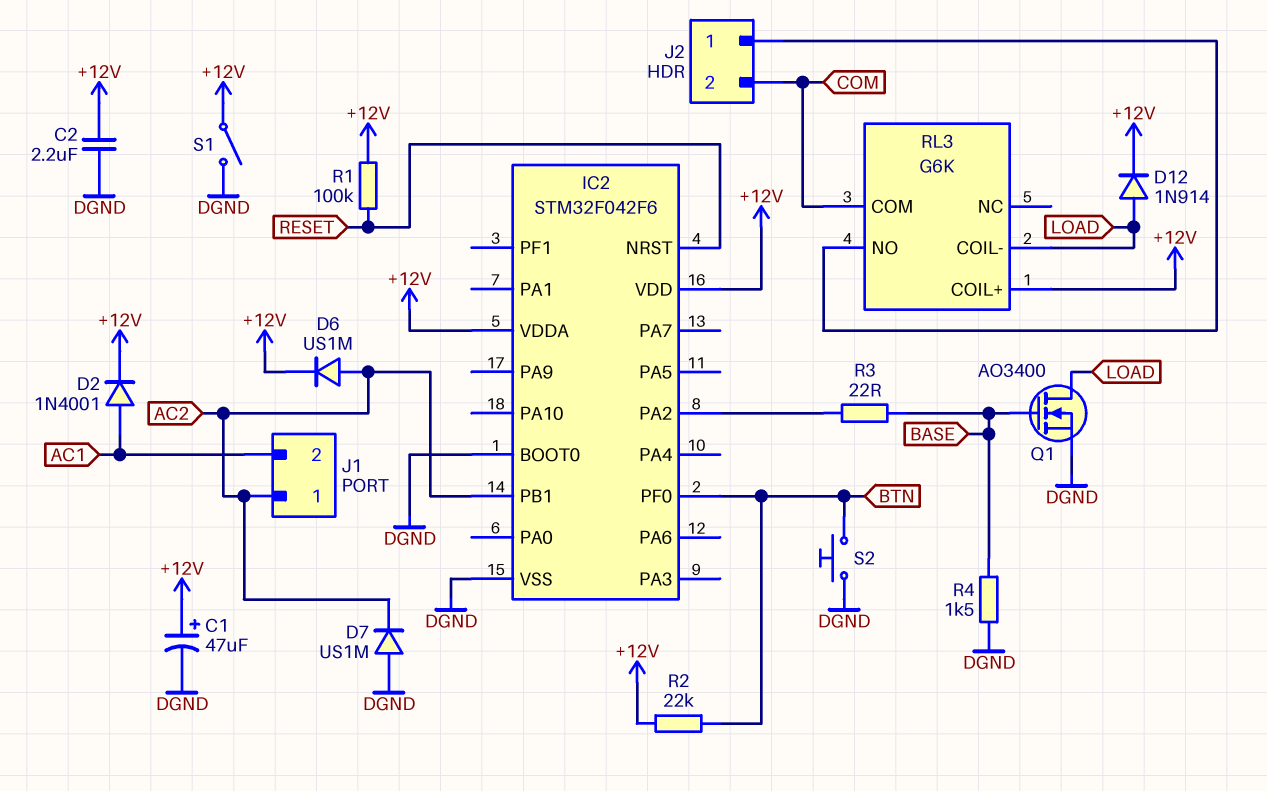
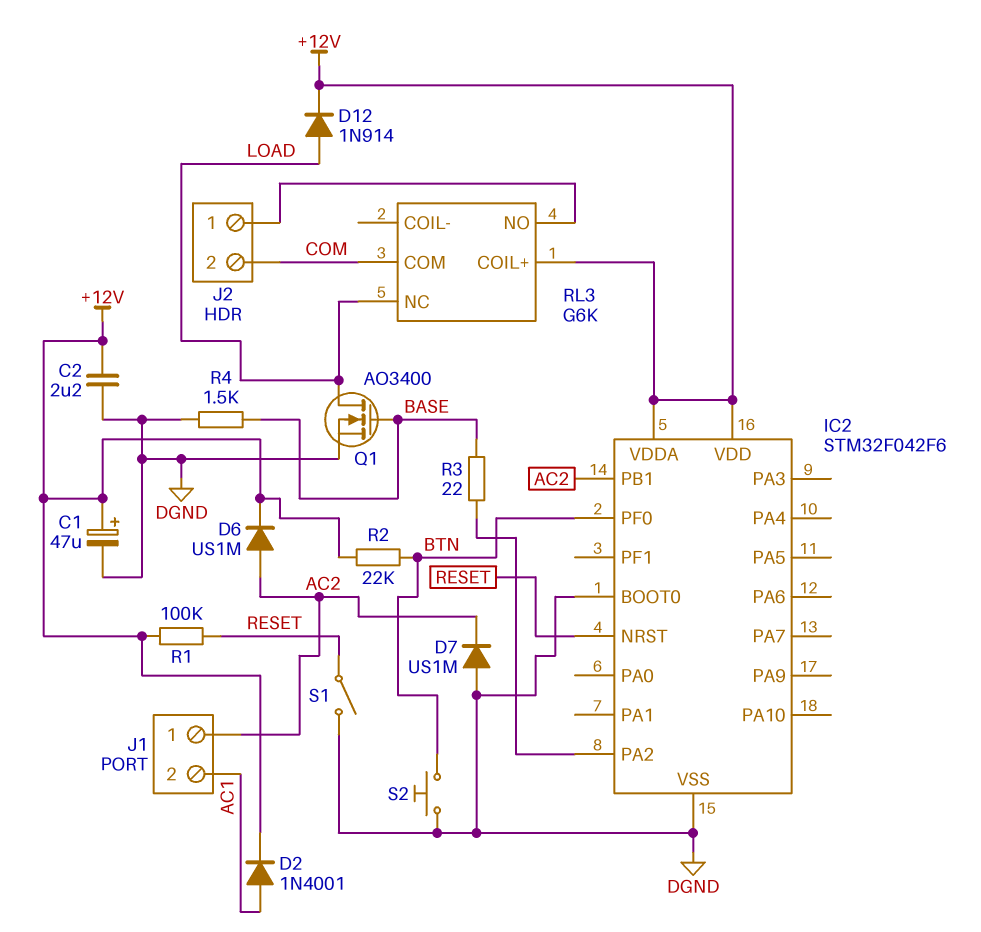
RL3 pin COIL-: LOAD -> none
RL3 pin NC: none -> LOAD
S1: switch (+12V, DGND) -> switch (DGND, RESET)

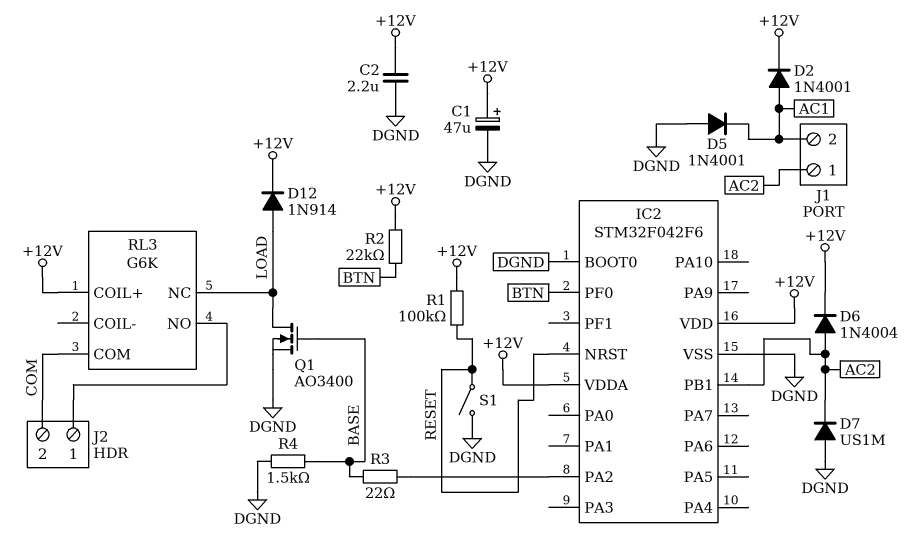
D5: none -> diode 1N4001 (A DGND, K AC1)
D6: diode US1M (A AC2, K +12V) -> diode 1N4004 (A AC2, K +12V)
S2: button (BTN, DGND) -> none

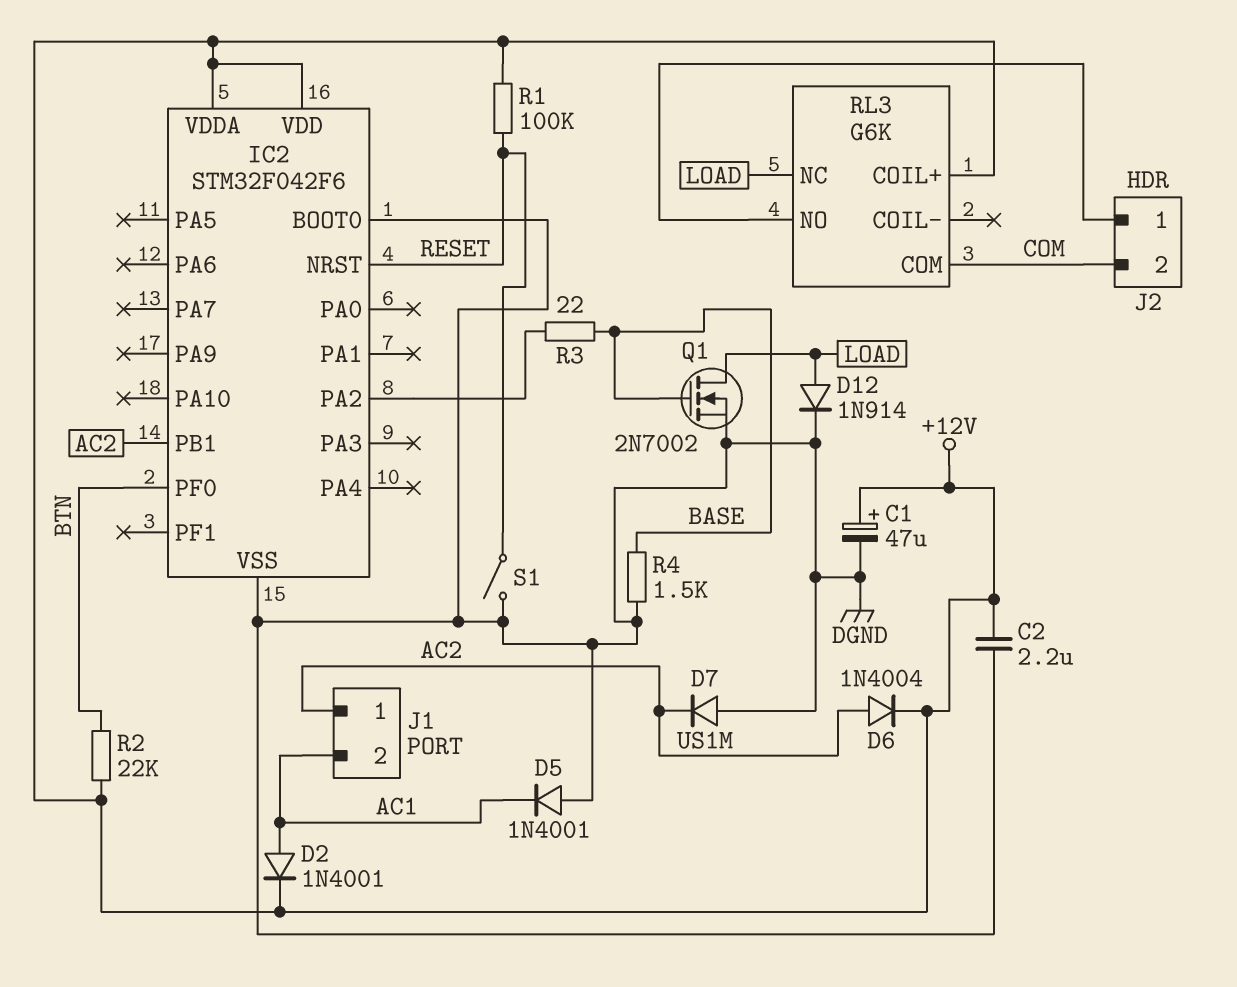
D12: diode 1N914 (A LOAD, K +12V) -> diode 1N914 (A LOAD, K DGND)
Q1: NMOS AO3400 (G BASE, D LOAD, S DGND) -> NMOS 2N7002 (G BASE, D LOAD, S DGND)

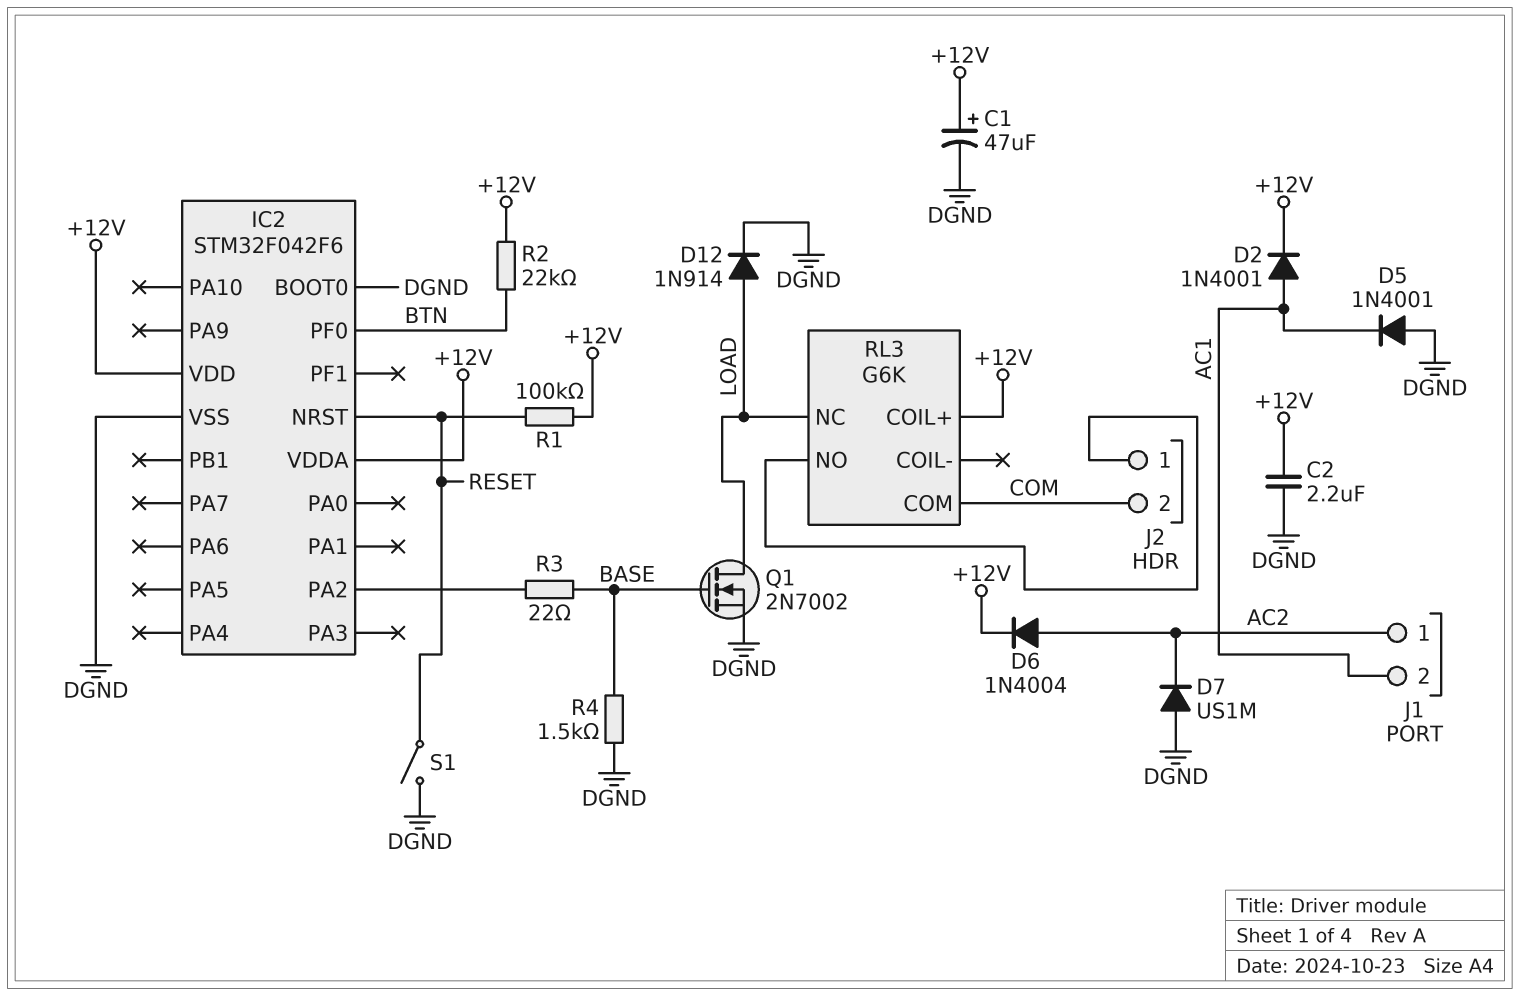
IC2 pin PB1: AC2 -> none

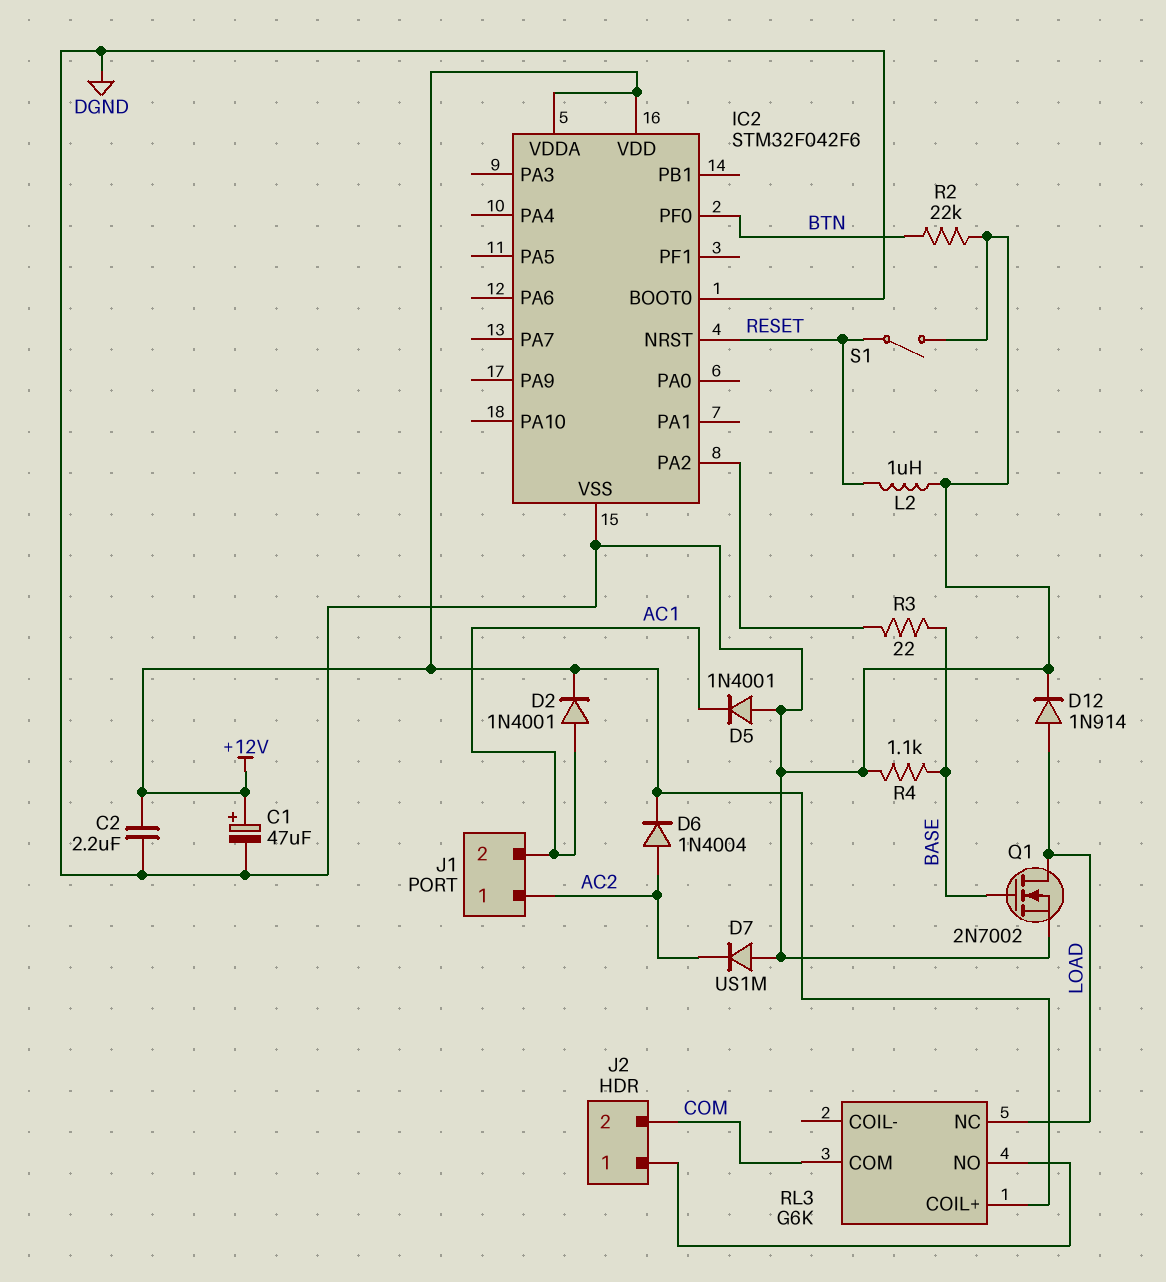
L2: none -> 1uH (DGND, RESET)
R1: 100k (+12V, RESET) -> none
R2: 22k (+12V, BTN) -> 22k (BTN, DGND)
R4: 1.5k (BASE, DGND) -> 1.1k (BASE, DGND)

